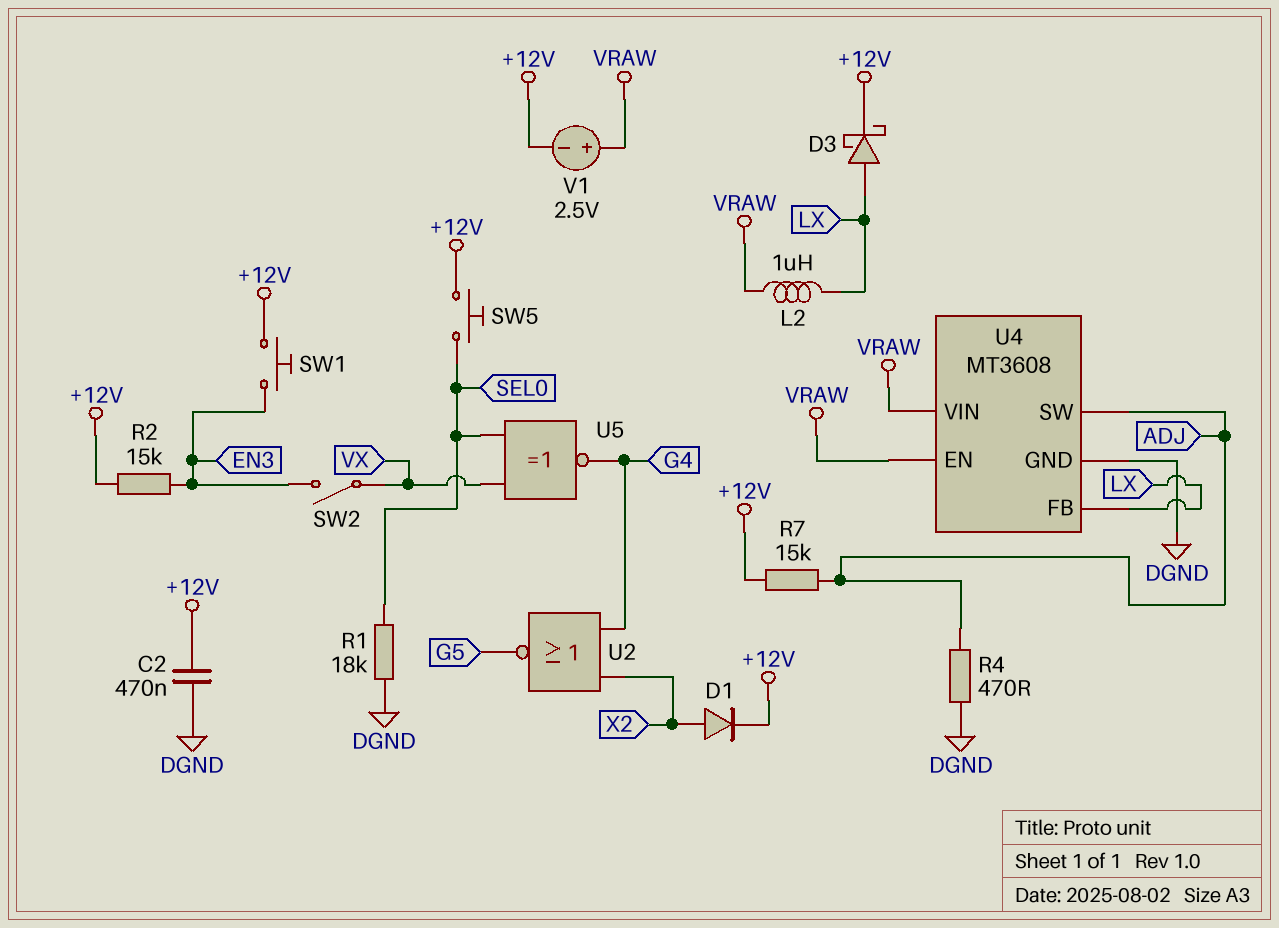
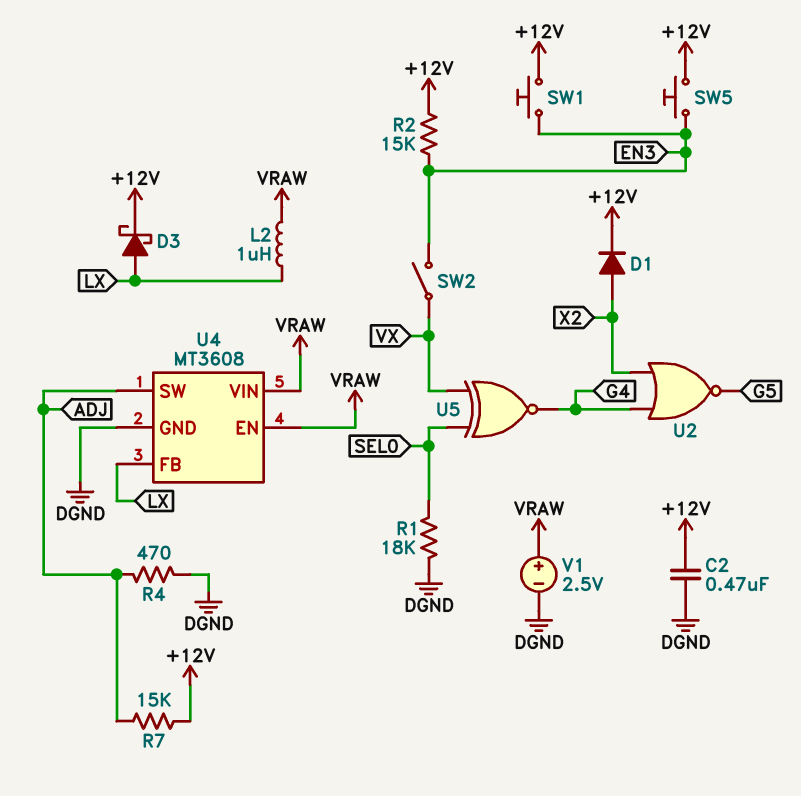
SW5: button (+12V, SEL0) -> button (+12V, EN3)
V1: 2.5V (plus VRAW, minus +12V) -> 2.5V (plus VRAW, minus DGND)

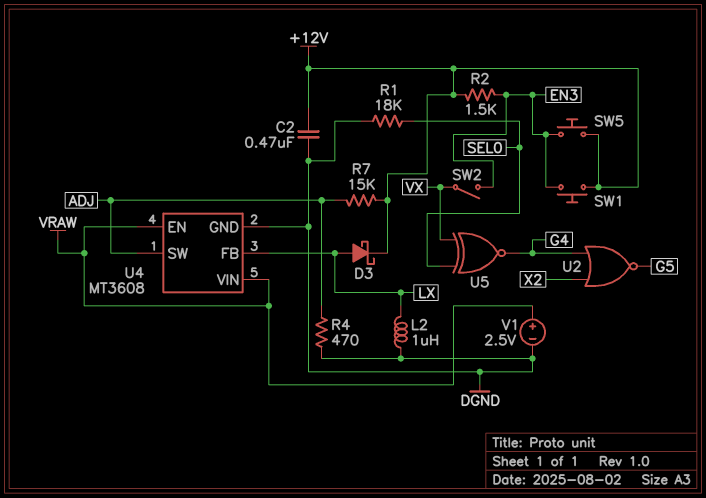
D1: diode (A X2, K +12V) -> none
L2: 1uH (LX, VRAW) -> 1uH (DGND, LX)
R2: 15k (+12V, EN3) -> 1.5k (+12V, EN3)

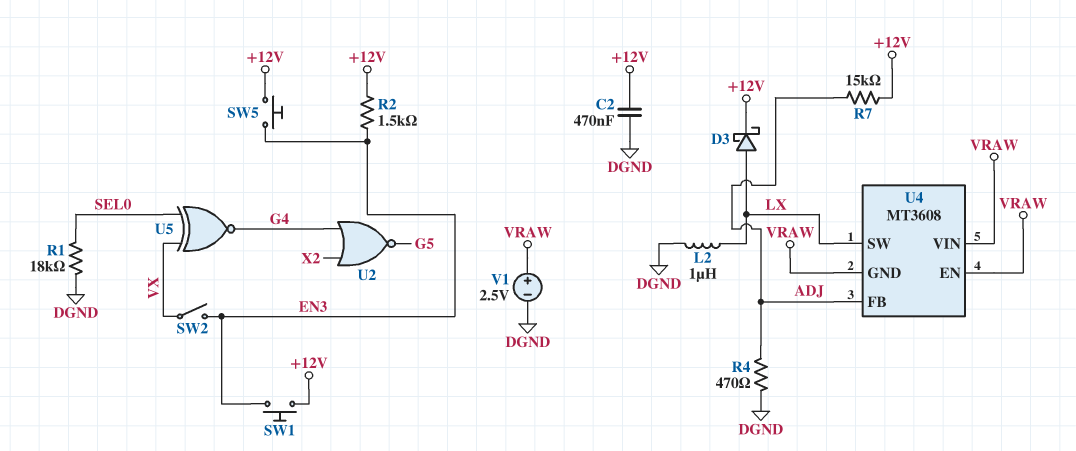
U4 pin FB: LX -> ADJ
U4 pin GND: DGND -> VRAW
U4 pin SW: ADJ -> LX

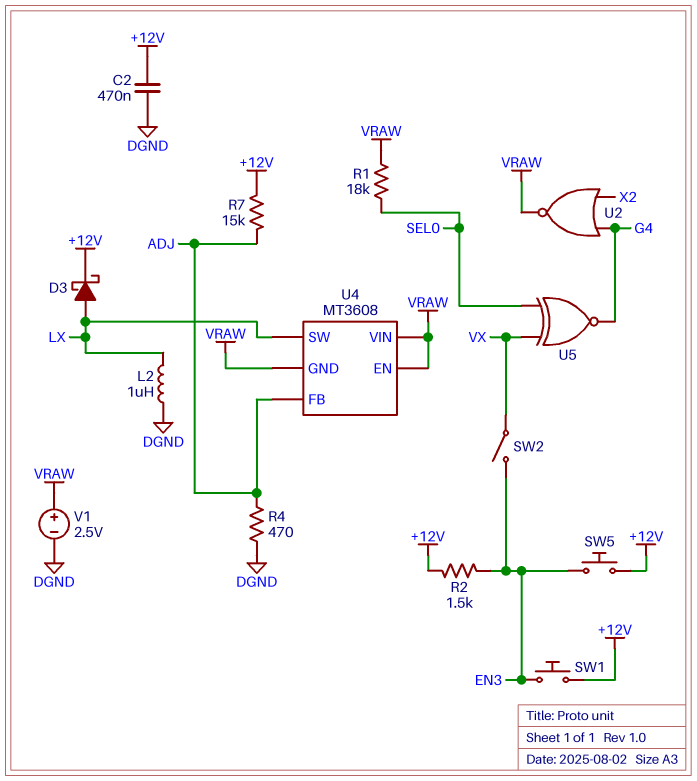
R1: 18k (DGND, SEL0) -> 18k (SEL0, VRAW)
U2: NOR (in G4, in X2, out G5) -> NOR (in G4, in X2, out VRAW)

